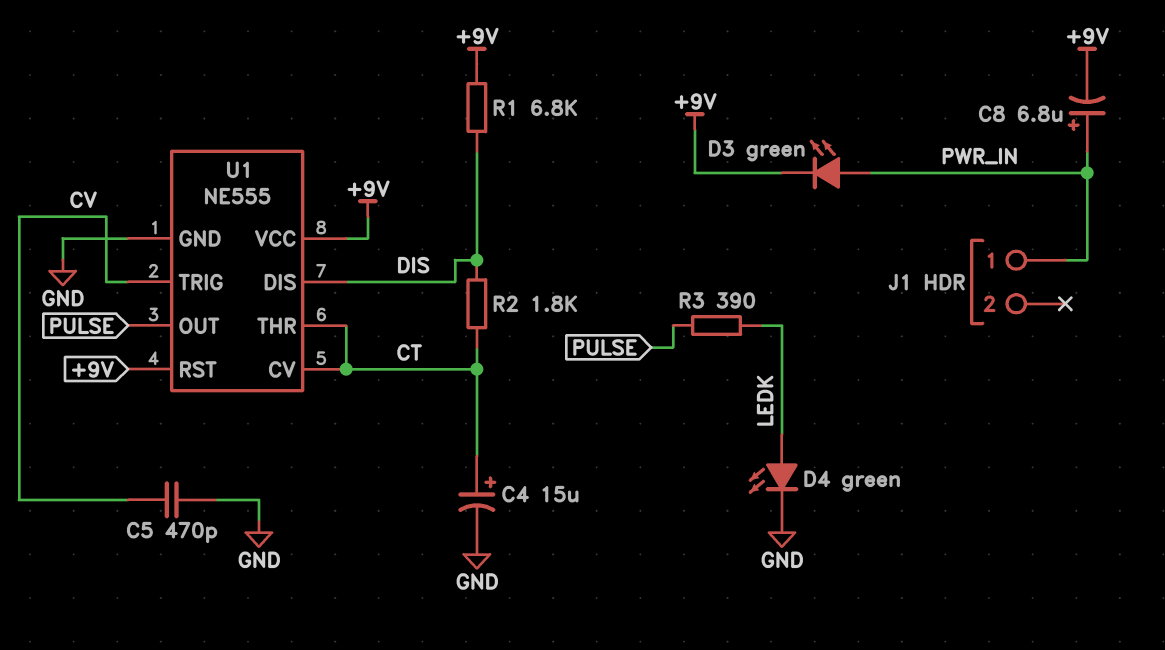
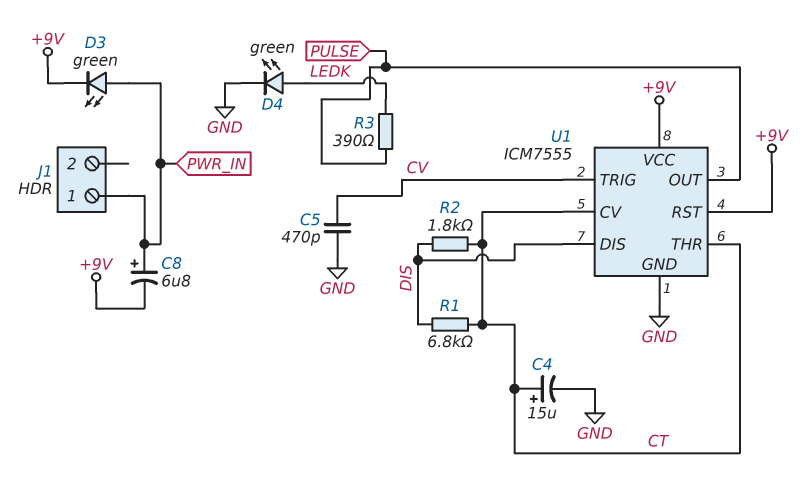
R1: 6.8k (+9V, DIS) -> 6.8k (CT, DIS)
U1: NE555 -> ICM7555

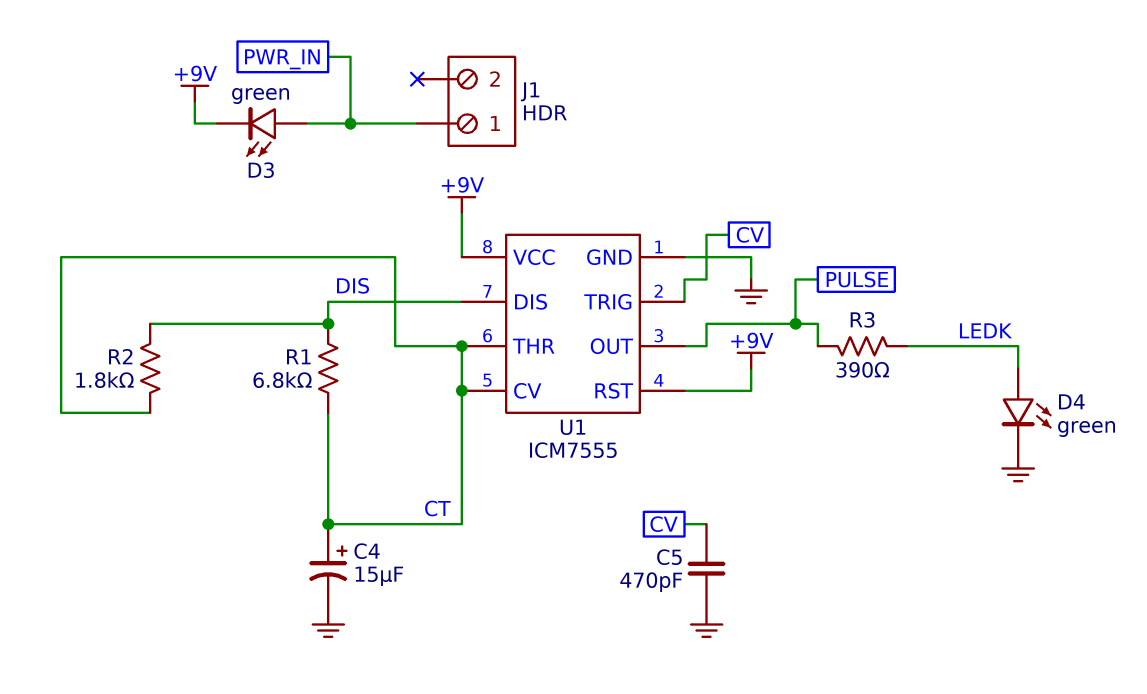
C8: 6.8uF (plus PWR_IN, minus +9V) -> none

